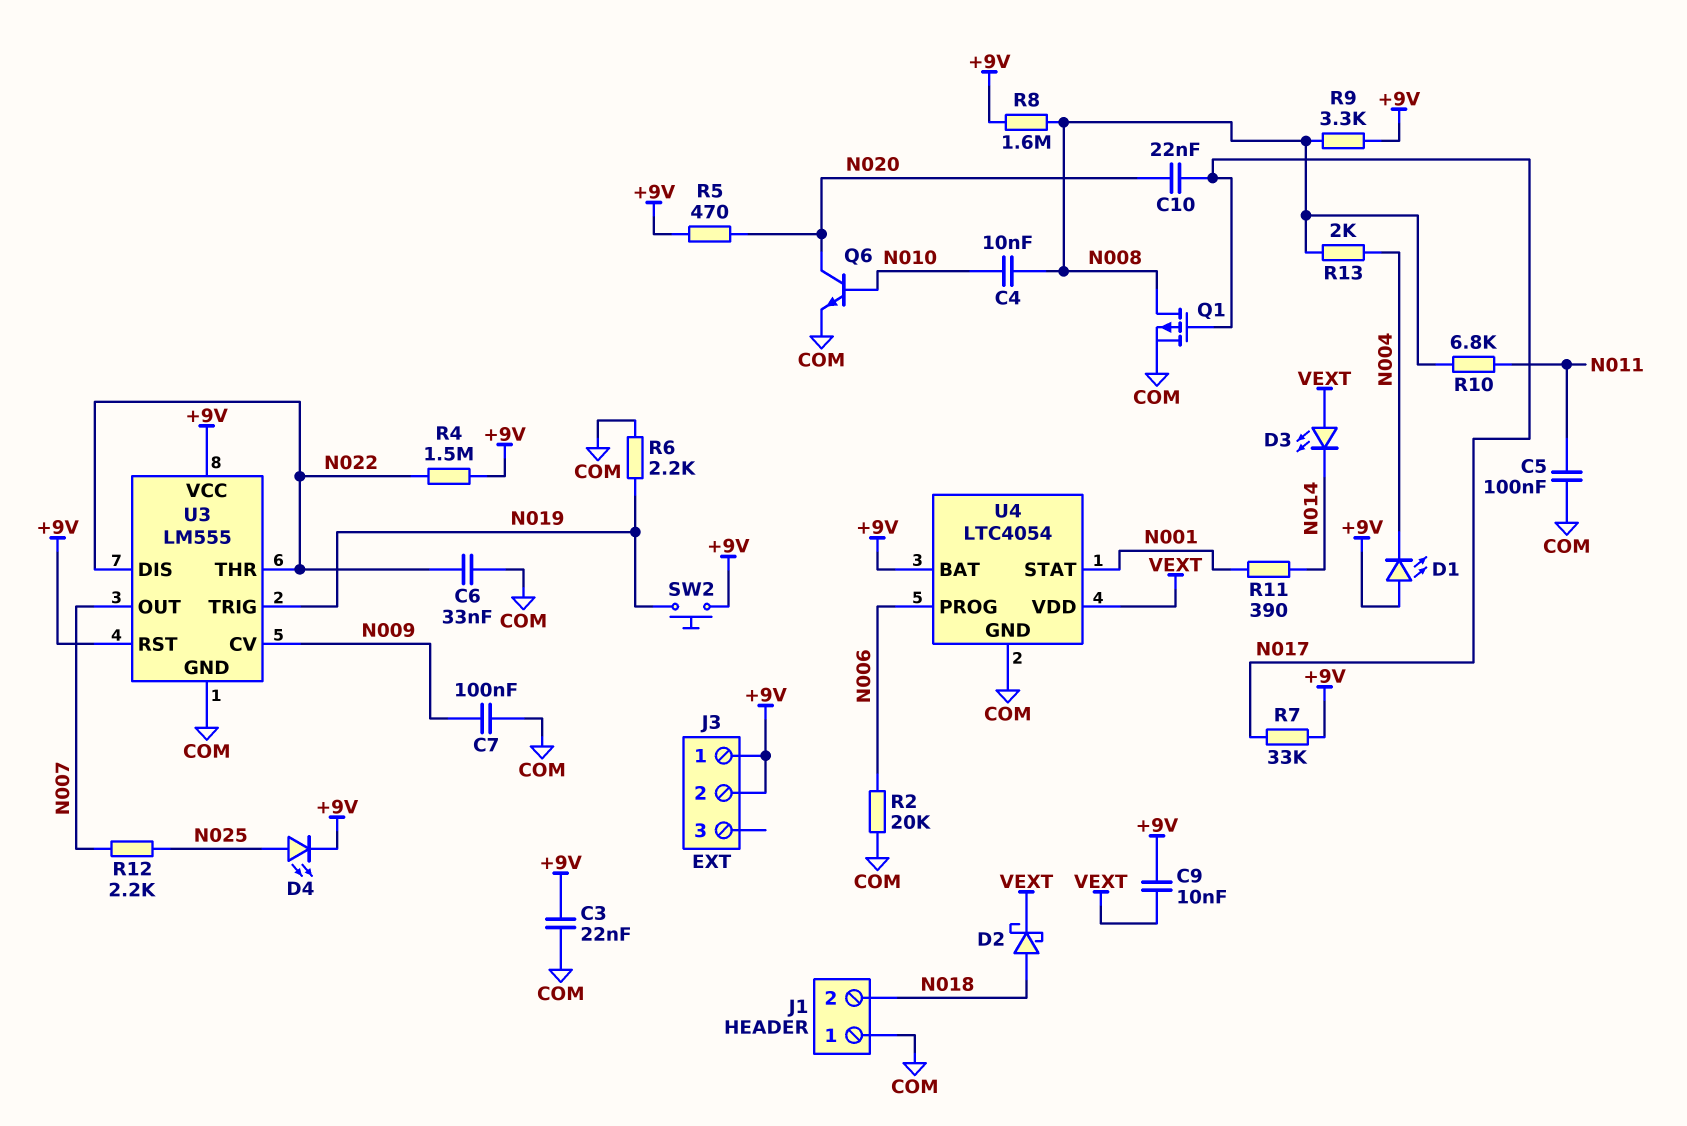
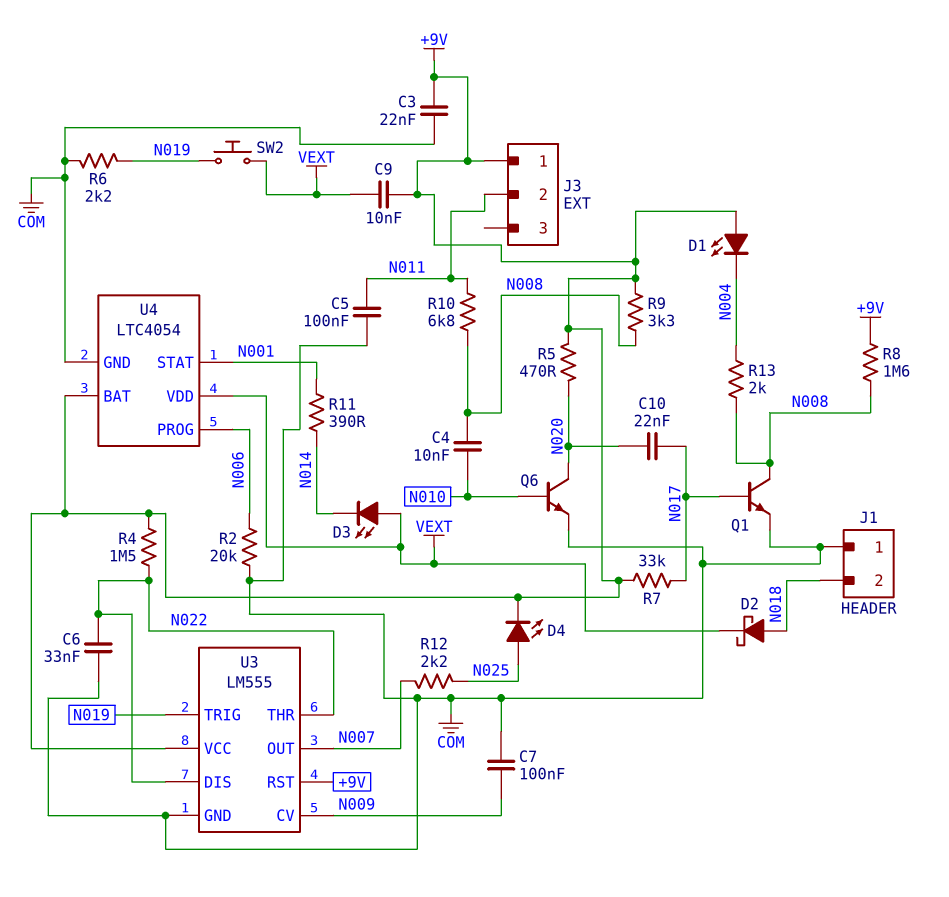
J3 pin 2: +9V -> N011
Q1: PMOS (G N017, D N008, S COM) -> NPN (B N017, C N008, E COM)
SW2: button (+9V, N019) -> button (N019, VEXT)

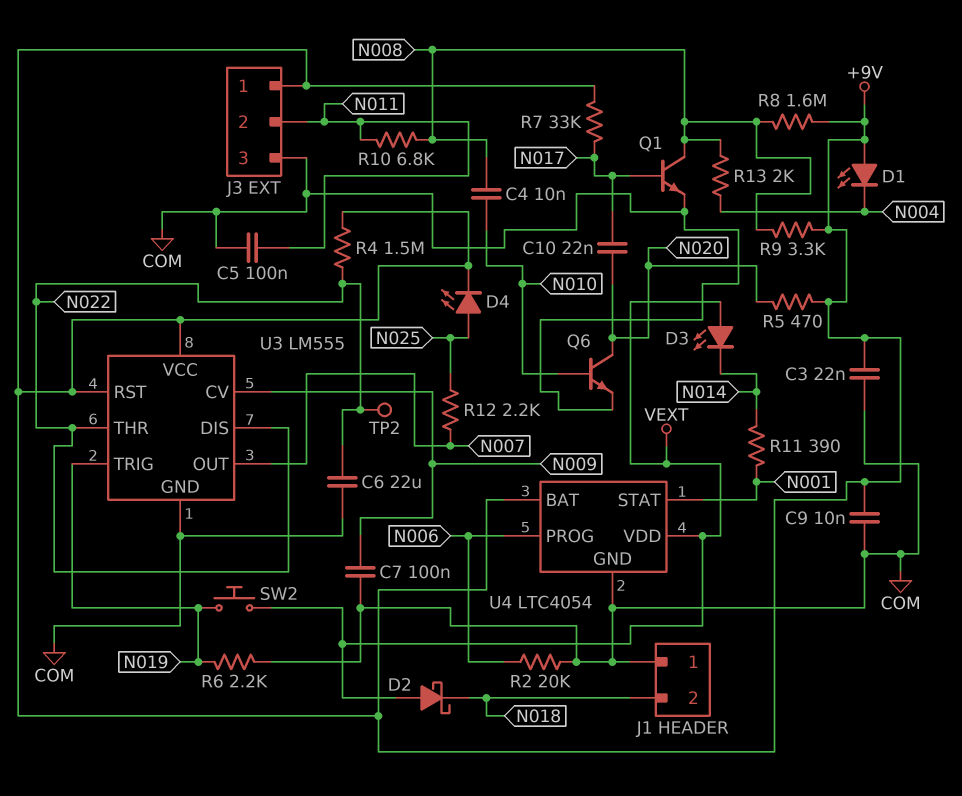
C6: 33nF (COM, N022) -> 22uF (COM, N022)
C9: 10nF (+9V, VEXT) -> 10nF (+9V, COM)
D2: schottky (A N018, K VEXT) -> schottky (A VEXT, K N018)
J3 pin 3: none -> COM
TP2: none -> test point (N022)

